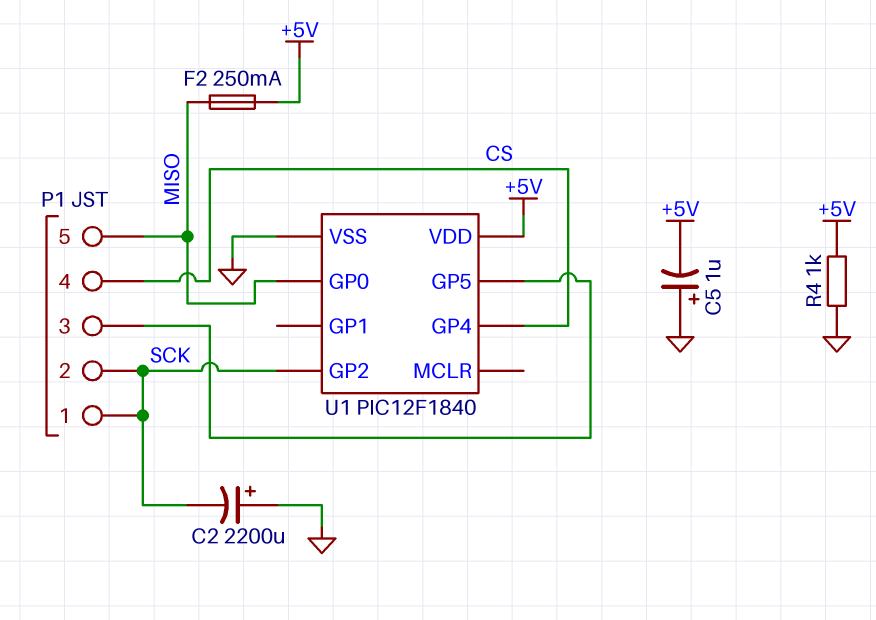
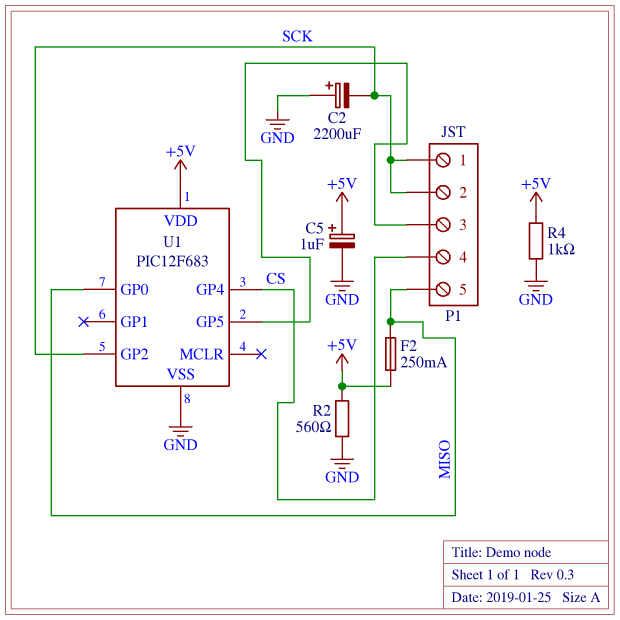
C5: 1uF (plus GND, minus +5V) -> 1uF (plus +5V, minus GND)
R2: none -> 560 (+5V, GND)
U1: PIC12F1840 -> PIC12F683

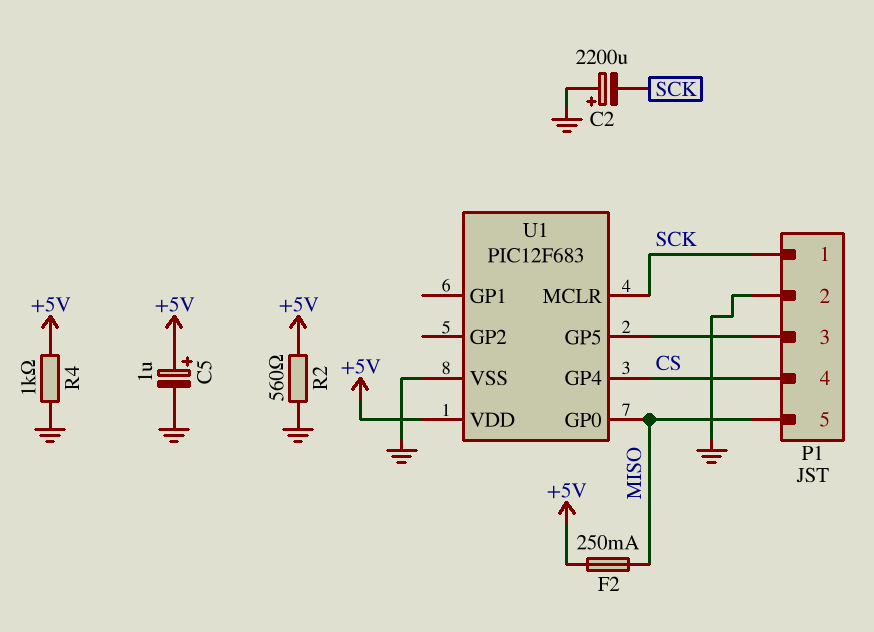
P1 pin 2: SCK -> GND
U1 pin GP2: SCK -> none
U1 pin MCLR: none -> SCK

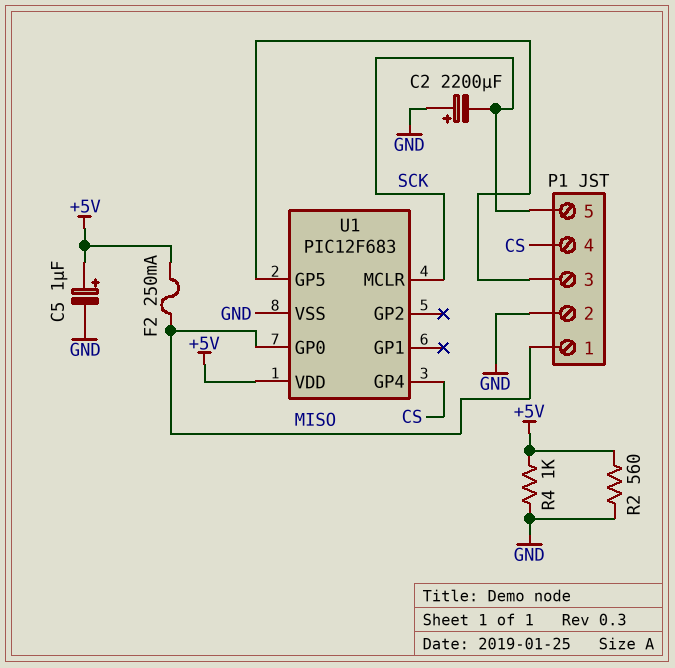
P1 pin 1: SCK -> MISO
P1 pin 5: MISO -> SCK

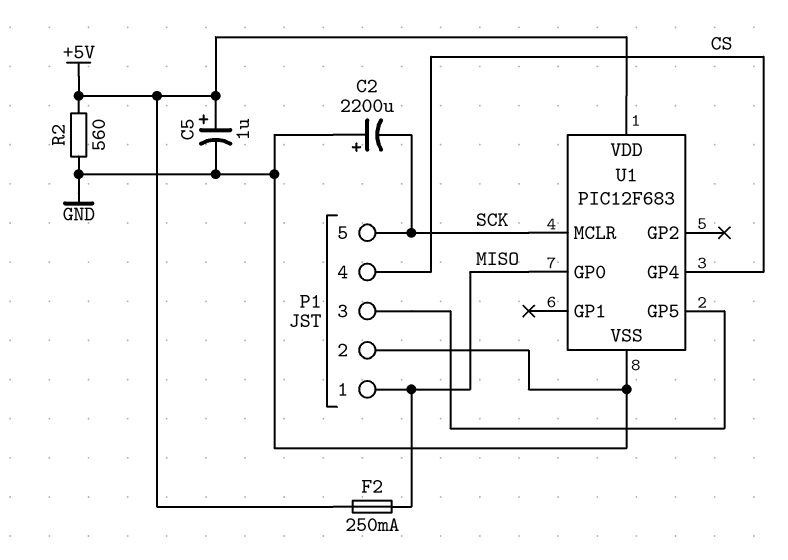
R4: 1k (+5V, GND) -> none

